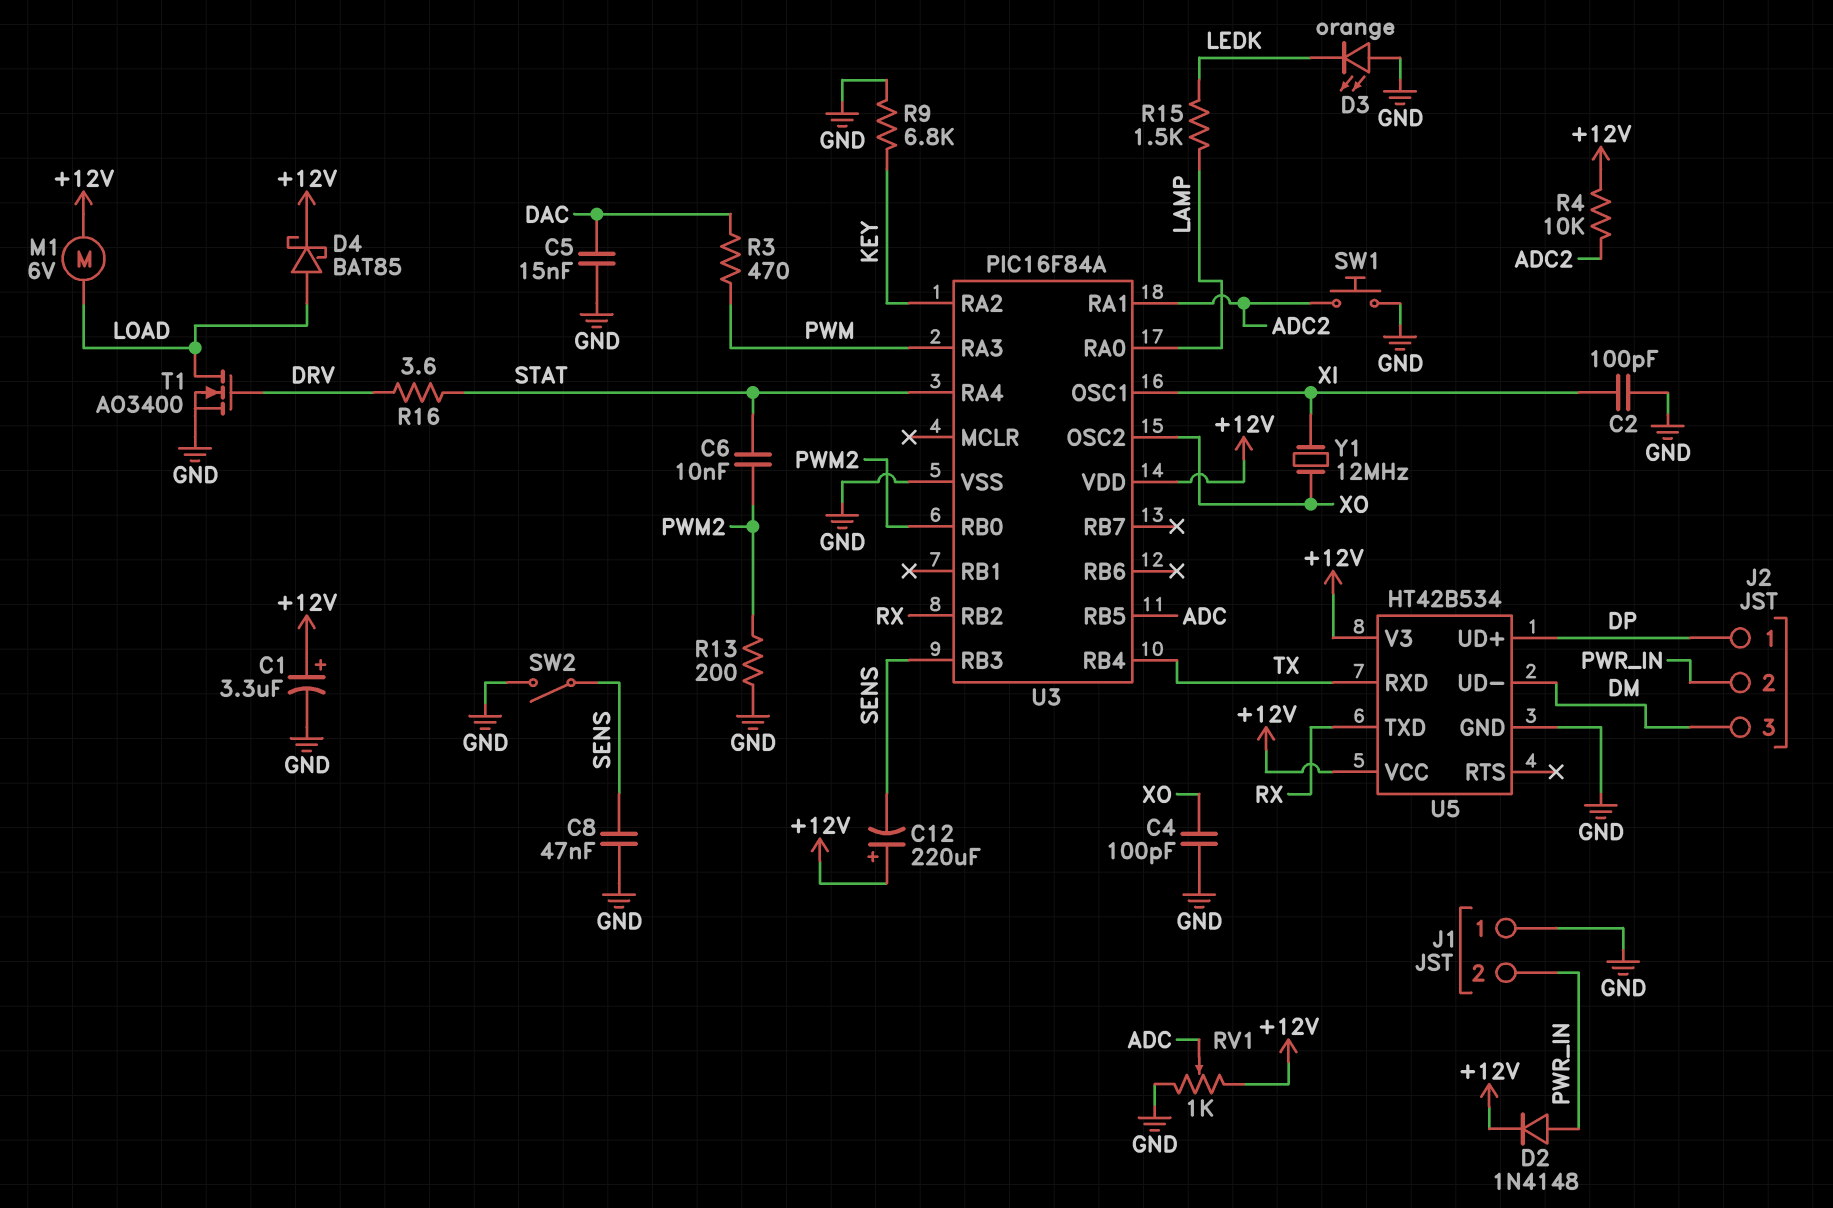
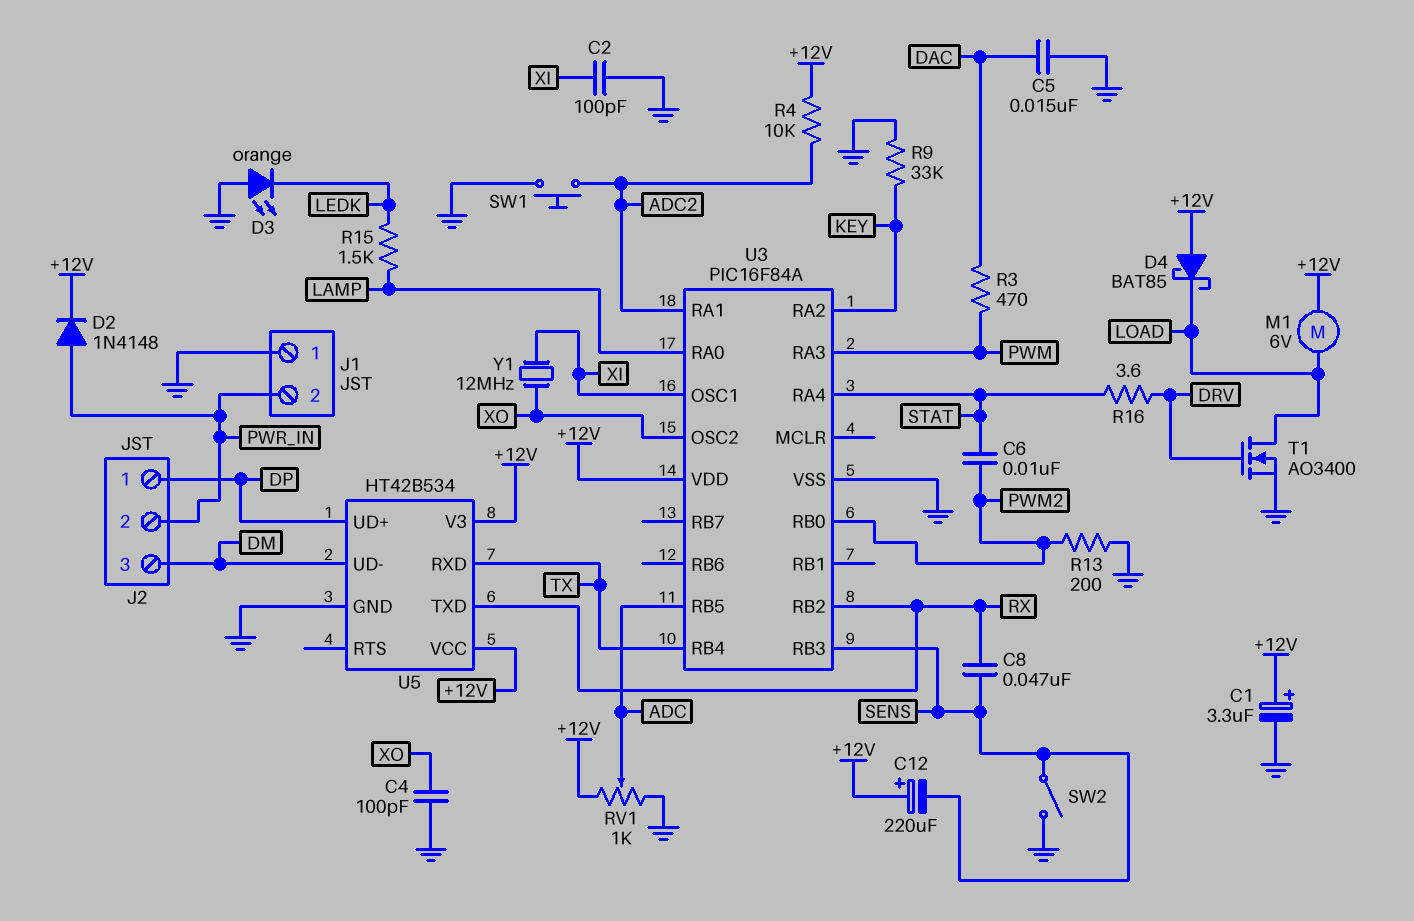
C8: 47nF (GND, SENS) -> 47nF (RX, SENS)
D4: schottky BAT85 (A LOAD, K +12V) -> schottky BAT85 (A +12V, K LOAD)
R9: 6.8k (GND, KEY) -> 33k (GND, KEY)

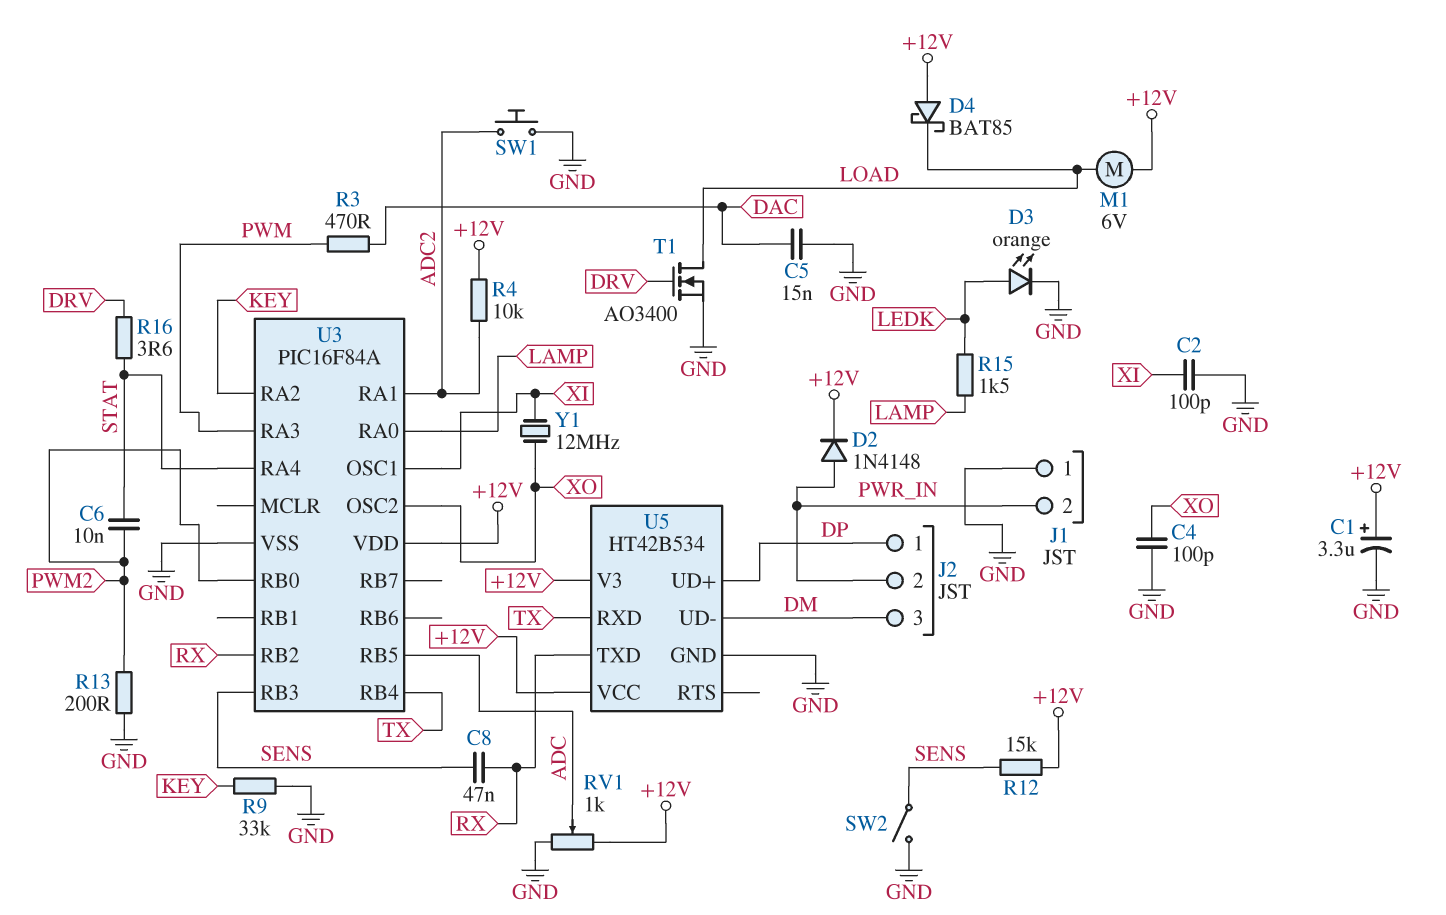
C12: 220uF (plus +12V, minus SENS) -> none
D3: LED orange (A GND, K LEDK) -> LED orange (A LEDK, K GND)
R12: none -> 15k (+12V, SENS)

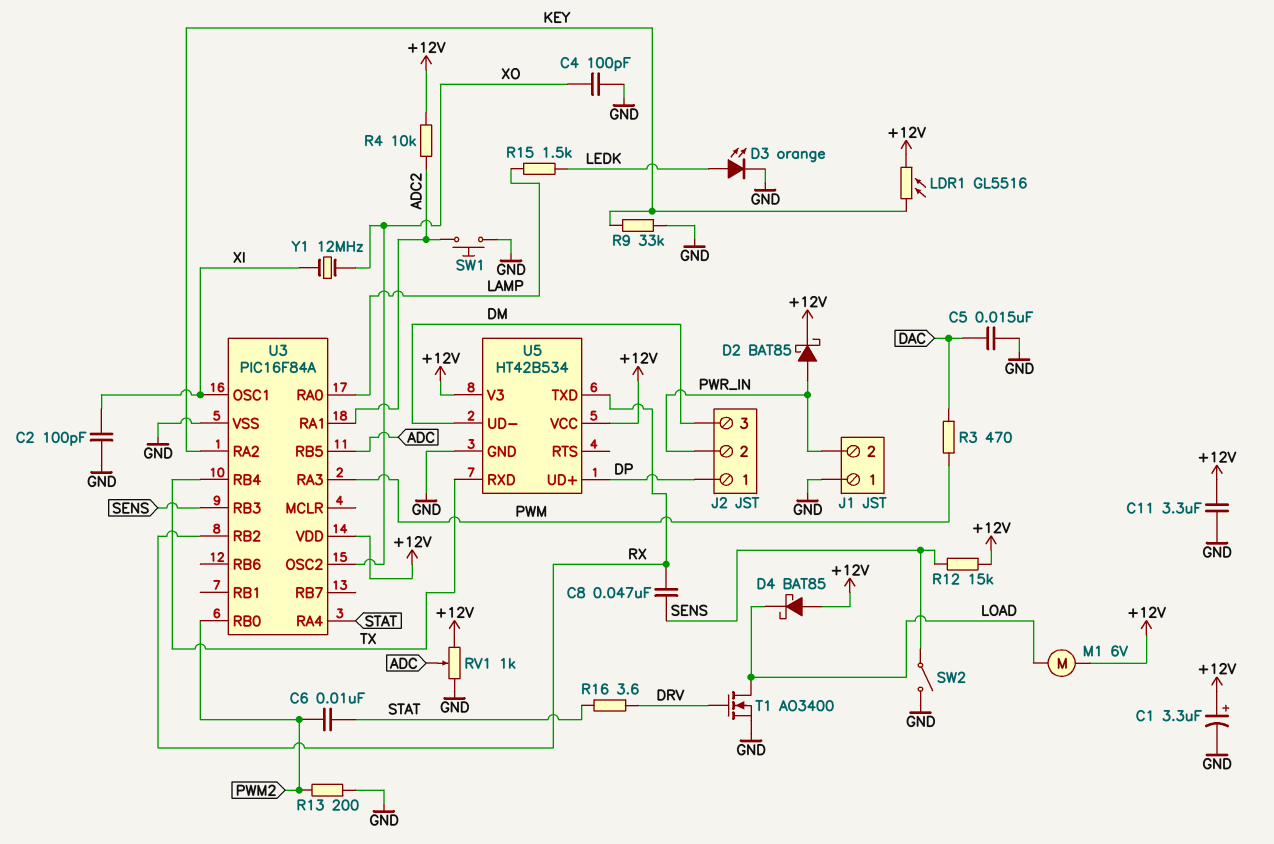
C11: none -> 3.3uF (+12V, GND)
D2: diode 1N4148 (A PWR_IN, K +12V) -> schottky BAT85 (A PWR_IN, K +12V)
LDR1: none -> GL5516 (+12V, KEY)

